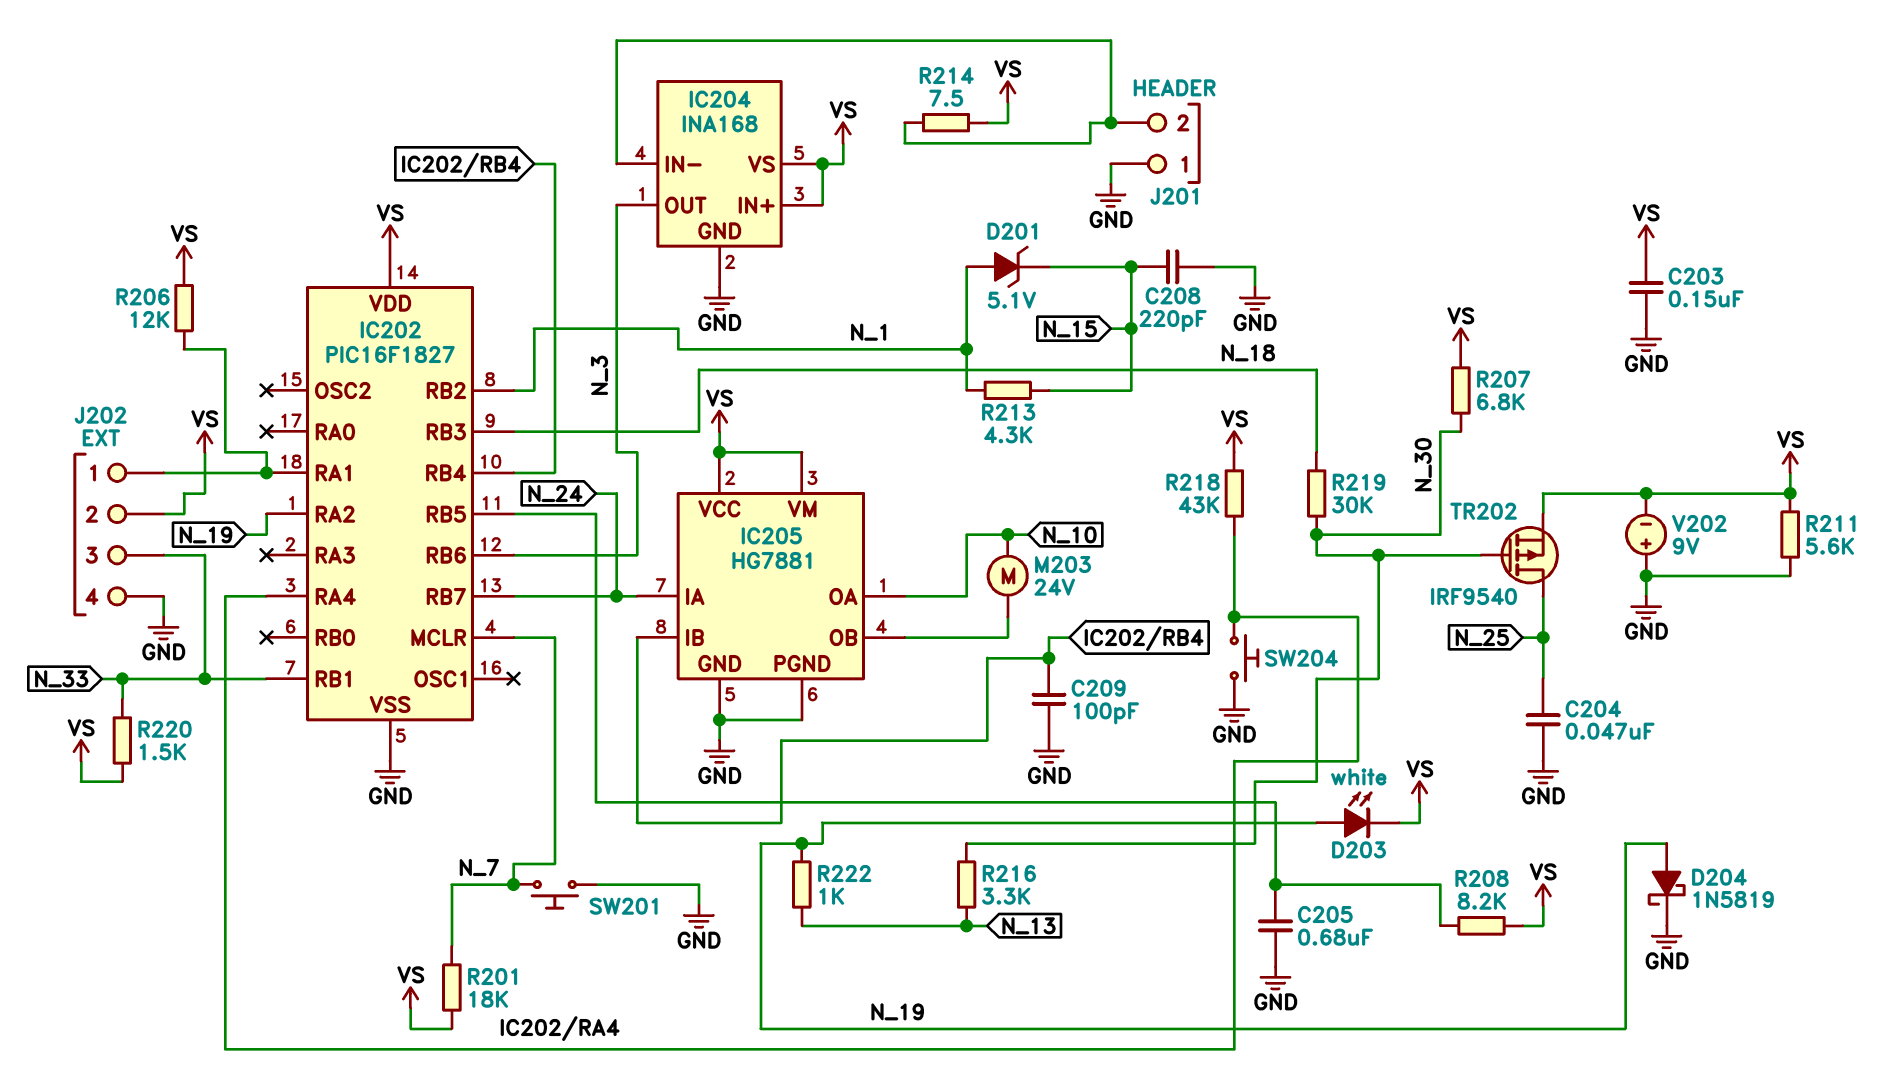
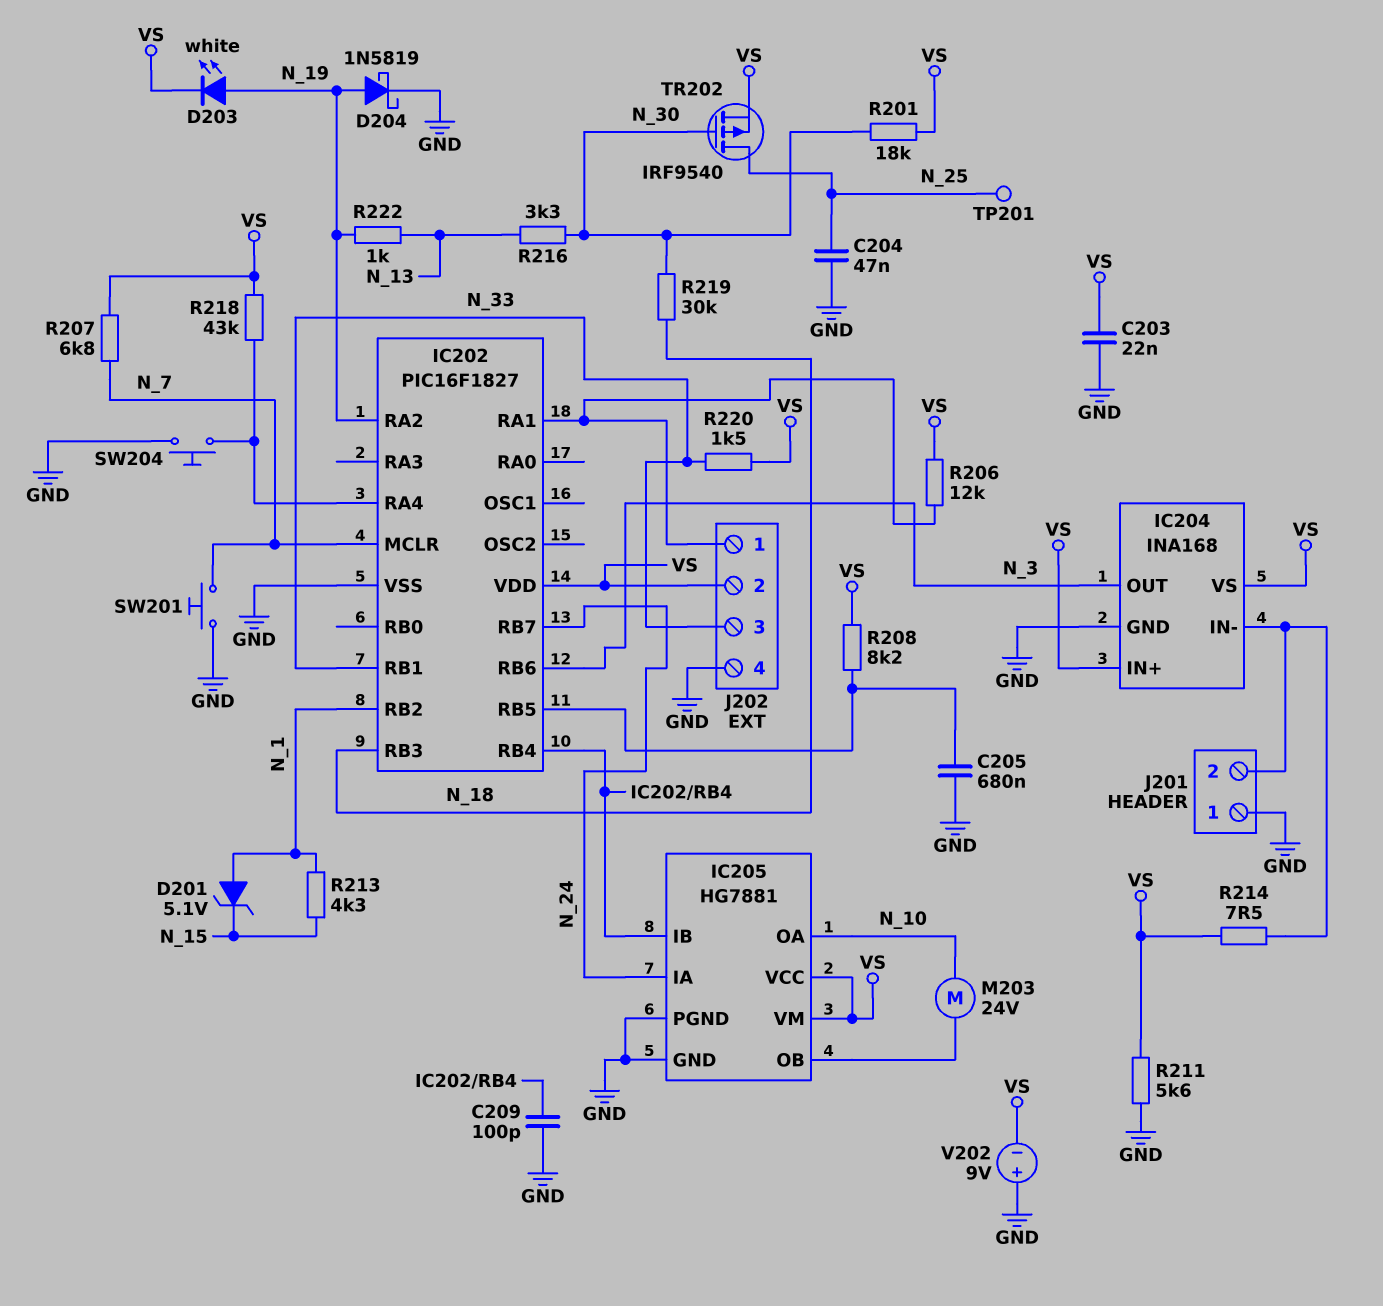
C203: 150nF (GND, VS) -> 22nF (GND, VS)
C208: 220pF (GND, N_15) -> none
R201: 18k (N_7, VS) -> 18k (N_30, VS)
R207: 6.8k (N_30, VS) -> 6.8k (N_7, VS)
TP201: none -> test point (N_25)

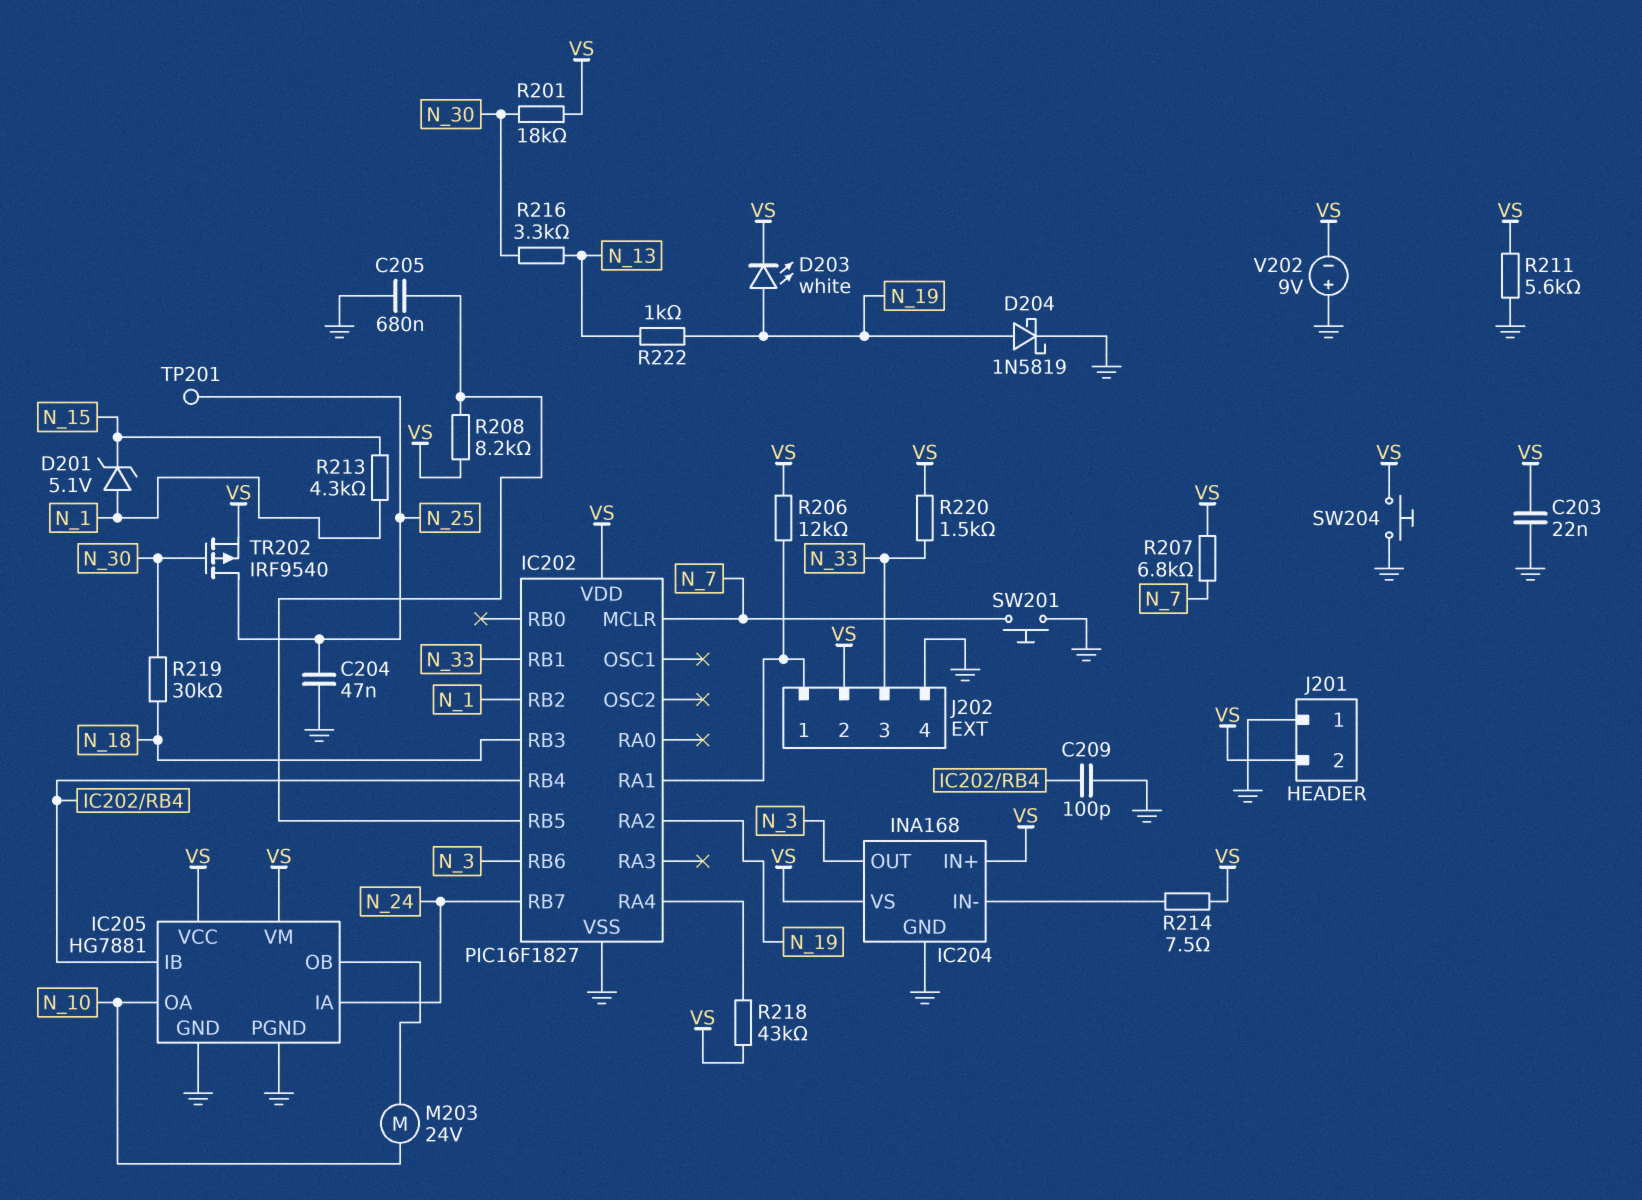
J201 pin 2: IC204/IN- -> VS
SW204: button (GND, IC202/RA4) -> button (GND, VS)

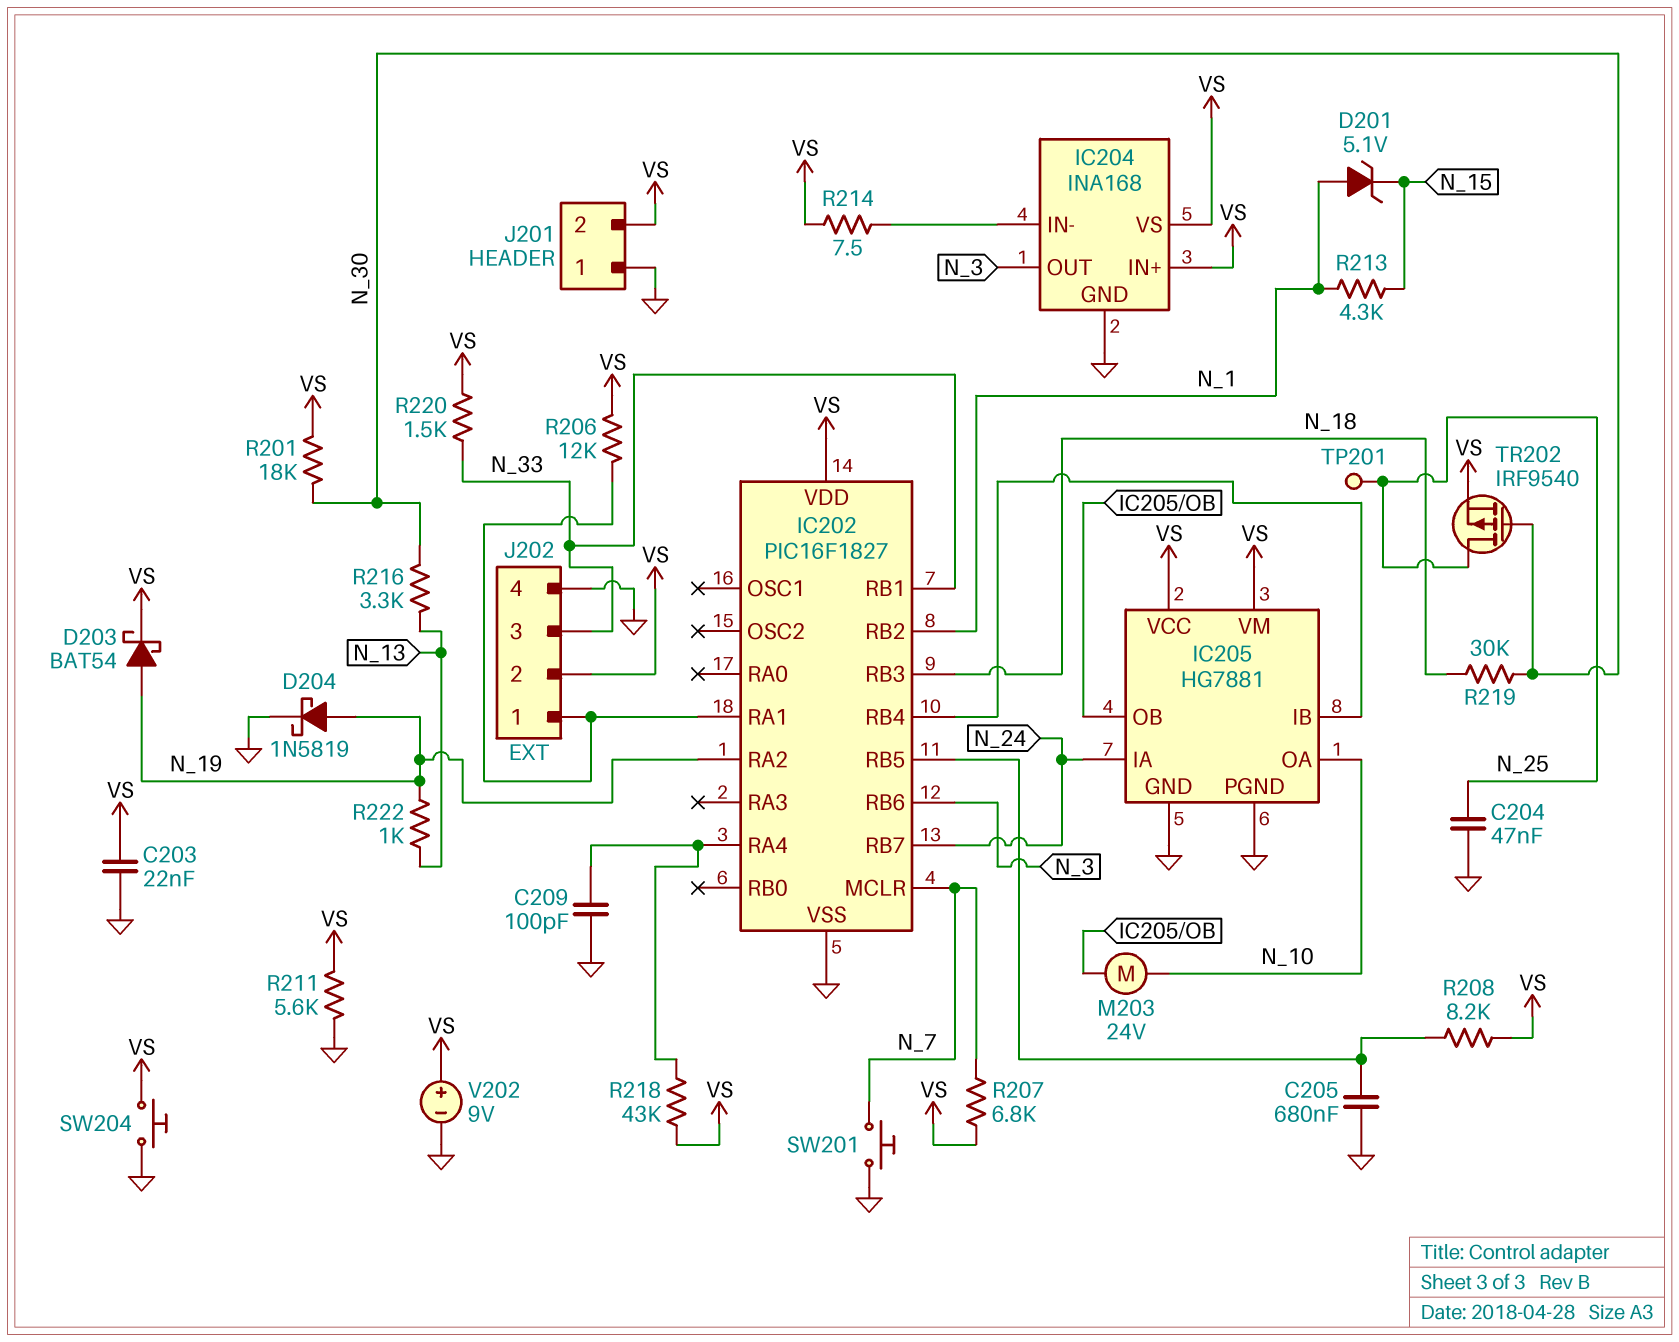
C209: 100pF (GND, IC202/RB4) -> 100pF (GND, IC202/RA4)
D203: LED white (A N_19, K VS) -> schottky BAT54 (A N_19, K VS)
V202: 9V (plus GND, minus VS) -> 9V (plus VS, minus GND)

